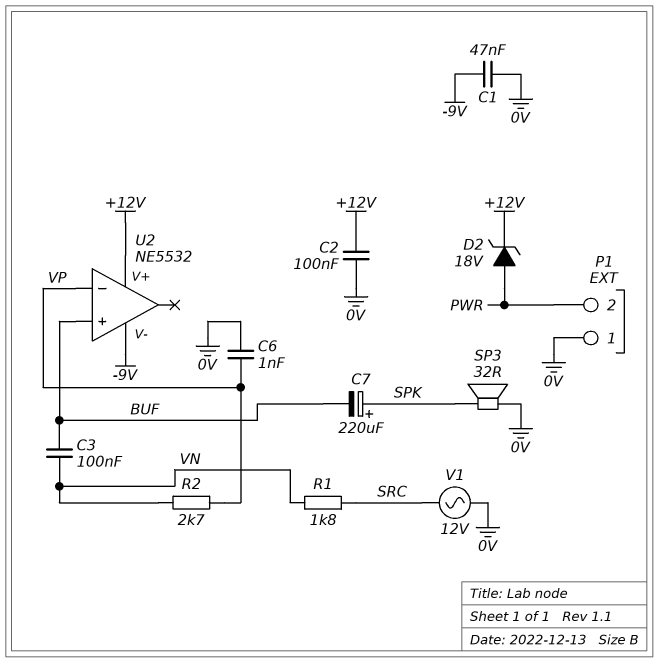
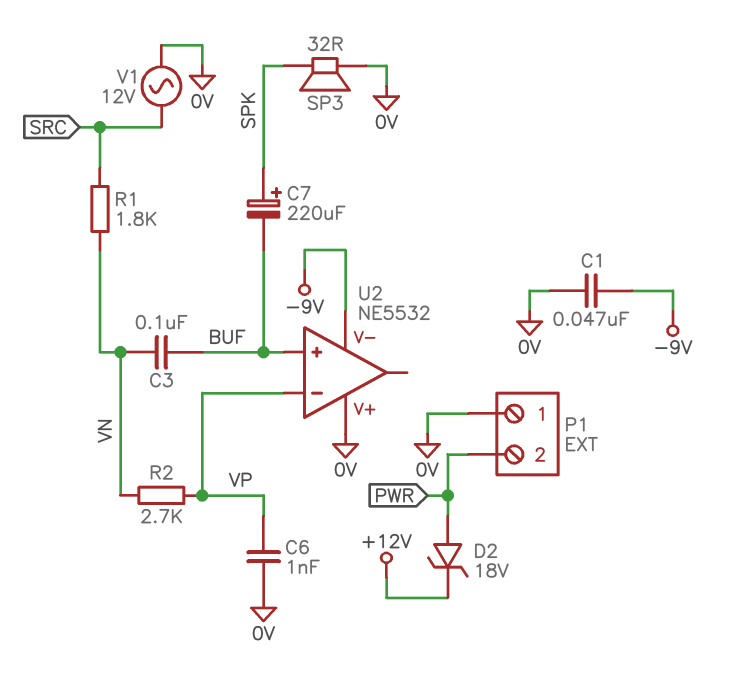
C2: 100nF (+12V, 0V) -> none
U2 pin V+: +12V -> 0V

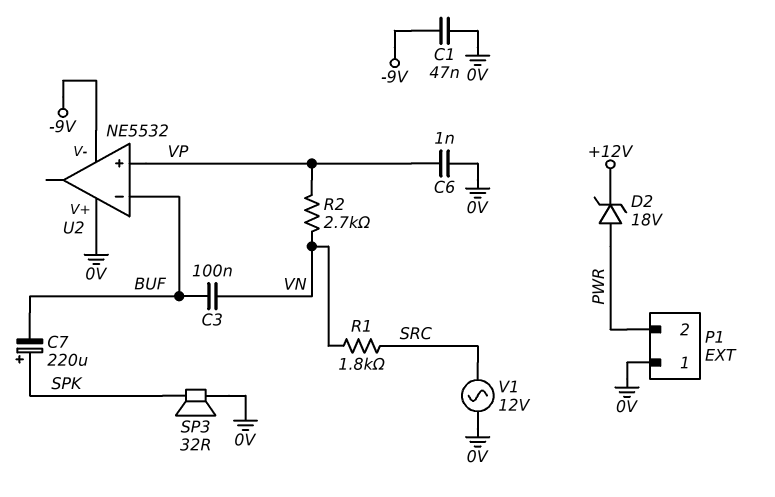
U2 pin in+: BUF -> VP
U2 pin in-: VP -> BUF

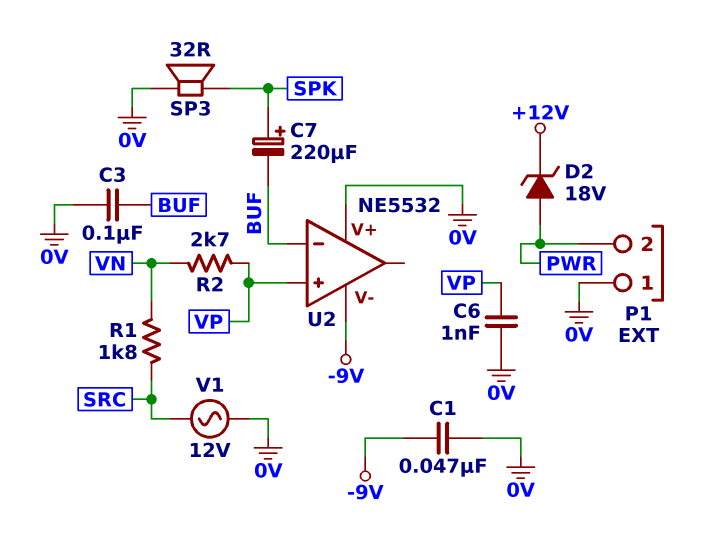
C3: 100nF (BUF, VN) -> 100nF (0V, BUF)

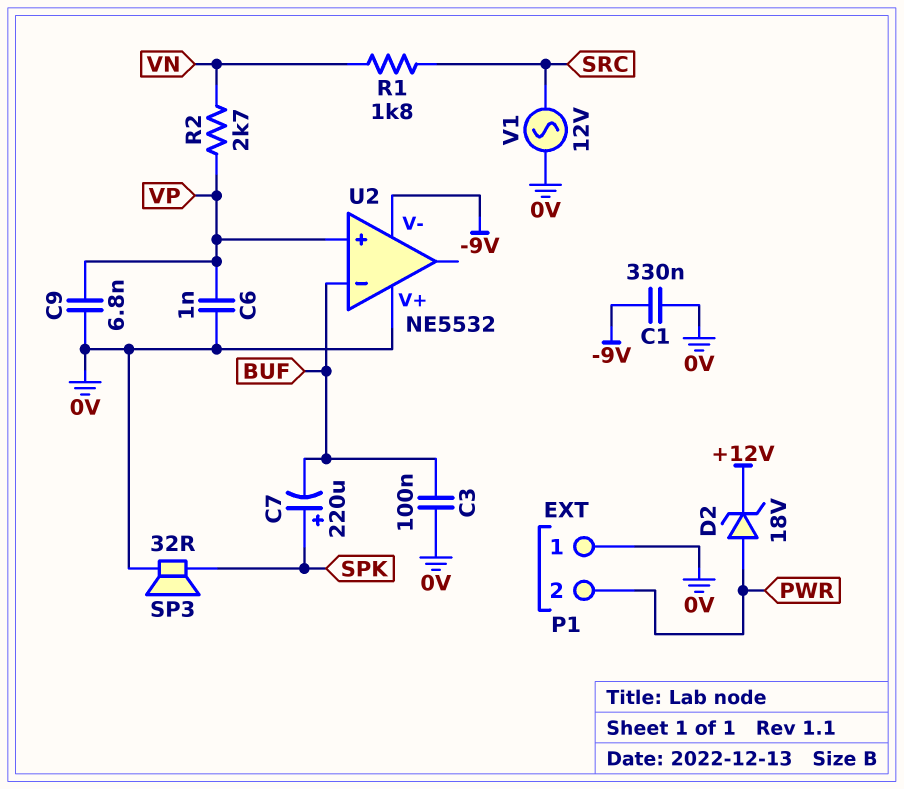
C1: 47nF (-9V, 0V) -> 330nF (-9V, 0V)
C9: none -> 6.8nF (0V, VP)

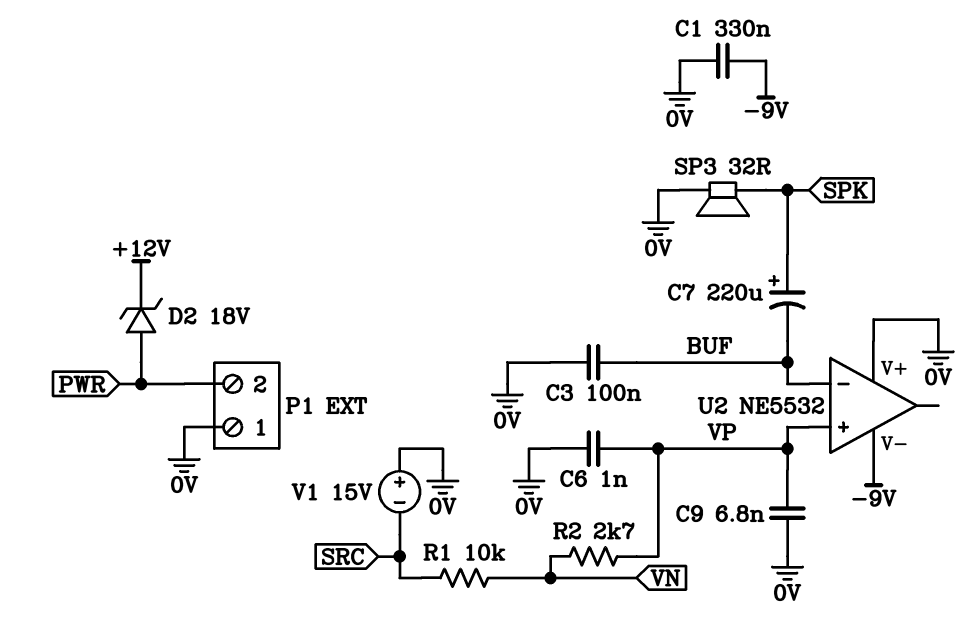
R1: 1.8k (SRC, VN) -> 10k (SRC, VN)
V1: AC 12V (0V, SRC) -> 15V (plus 0V, minus SRC)

